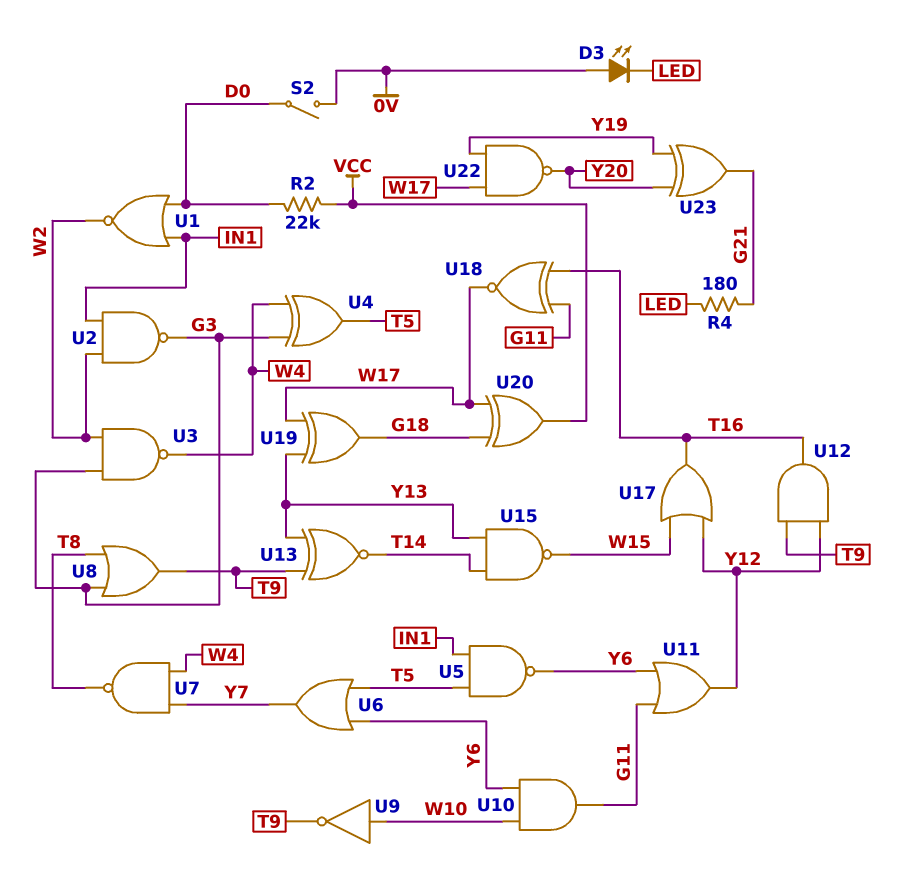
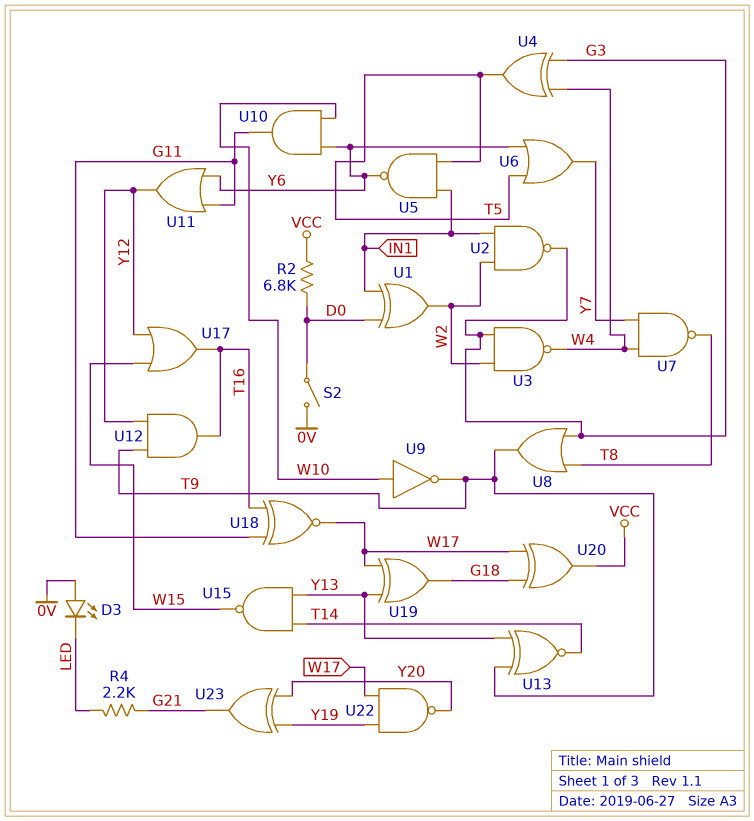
R2: 22k (D0, VCC) -> 6.8k (D0, VCC)
R4: 180 (G21, LED) -> 2.2k (G21, LED)
U1: NOR (in D0, in IN1, out W2) -> XOR (in D0, in IN1, out W2)

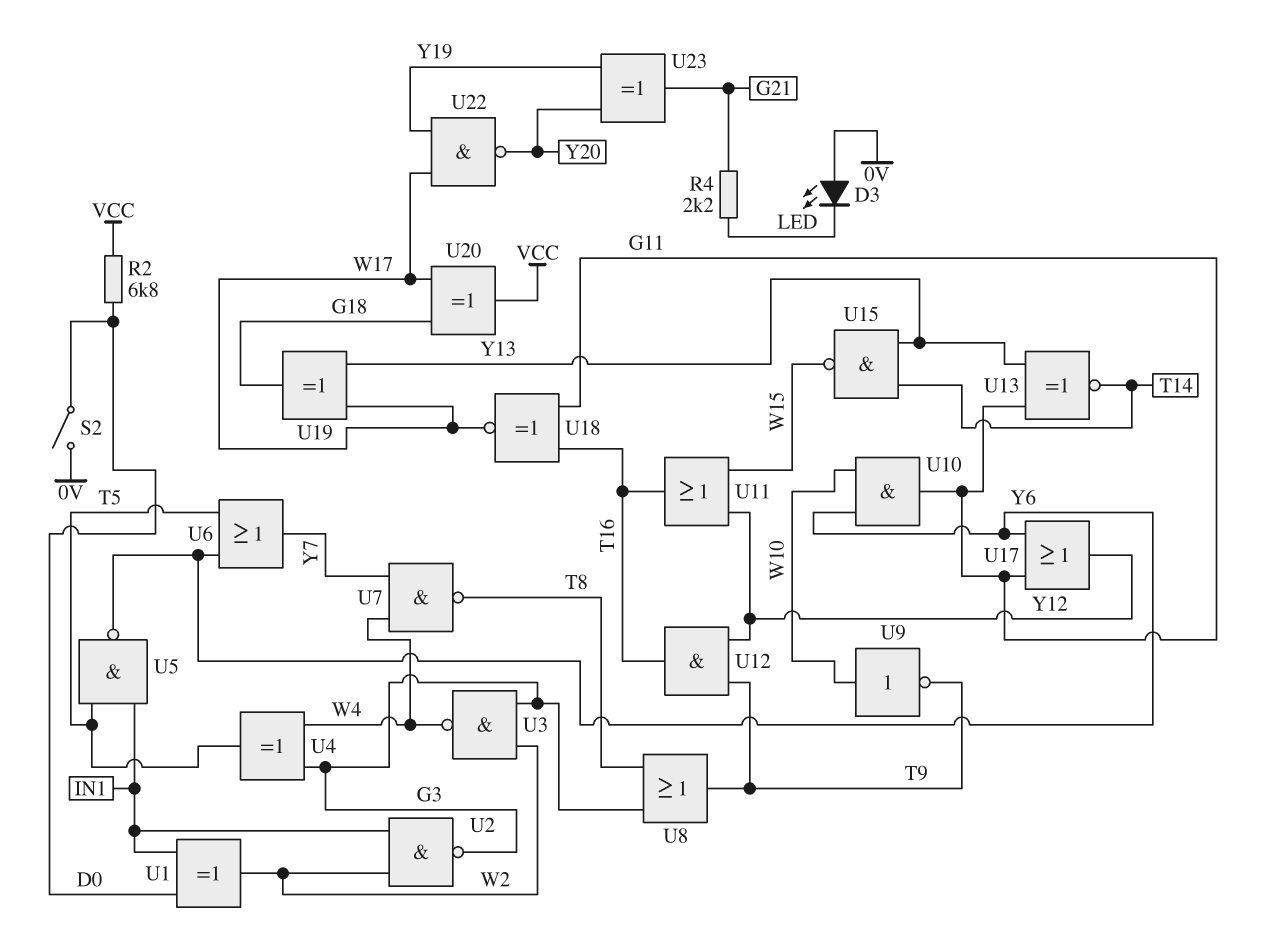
U11: OR (in G11, in Y6, out Y12) -> OR (in W15, in Y12, out T16)
U13: XNOR (in T9, in Y13, out T14) -> XNOR (in G11, in Y13, out T14)
U17: OR (in W15, in Y12, out T16) -> OR (in G11, in Y6, out Y12)

